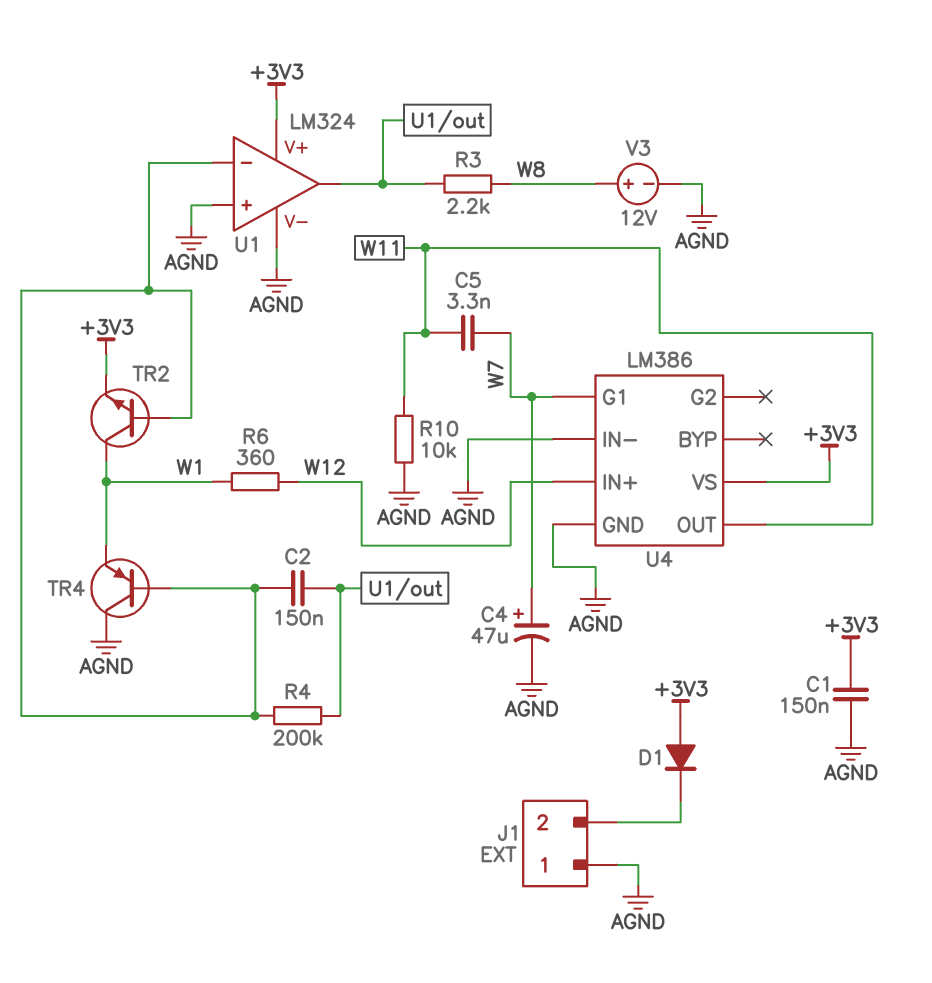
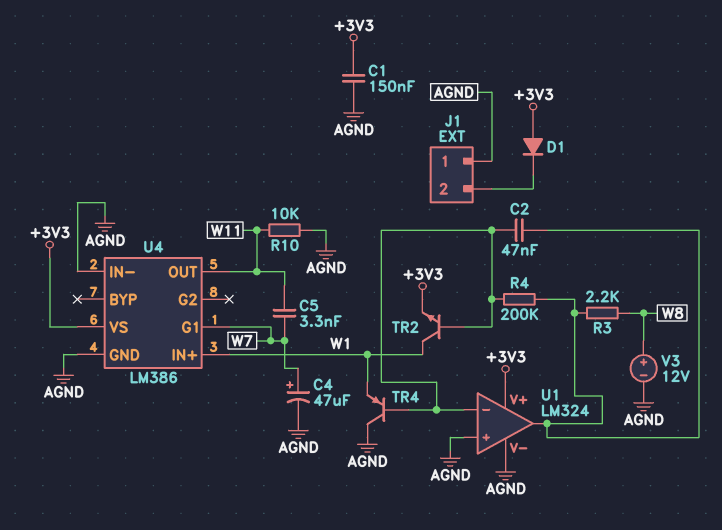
C2: 150nF (U1/in-, U1/out) -> 47nF (U1/in-, U1/out)
R6: 360 (W1, W12) -> none
U4 pin IN+: W12 -> W1

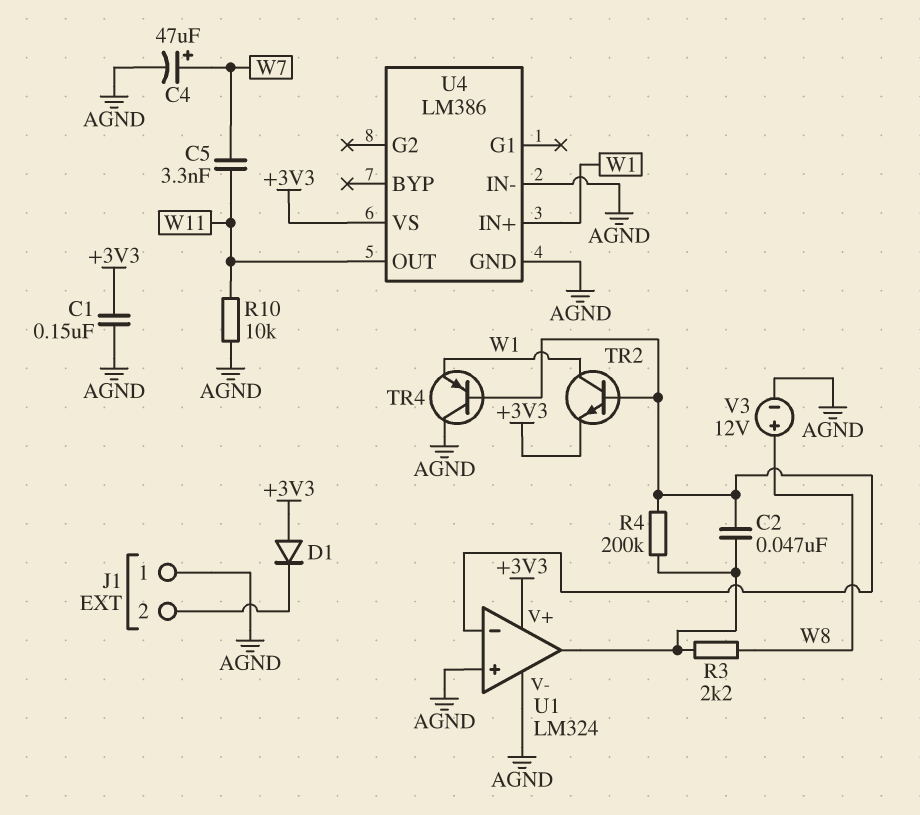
U4 pin G1: W7 -> none

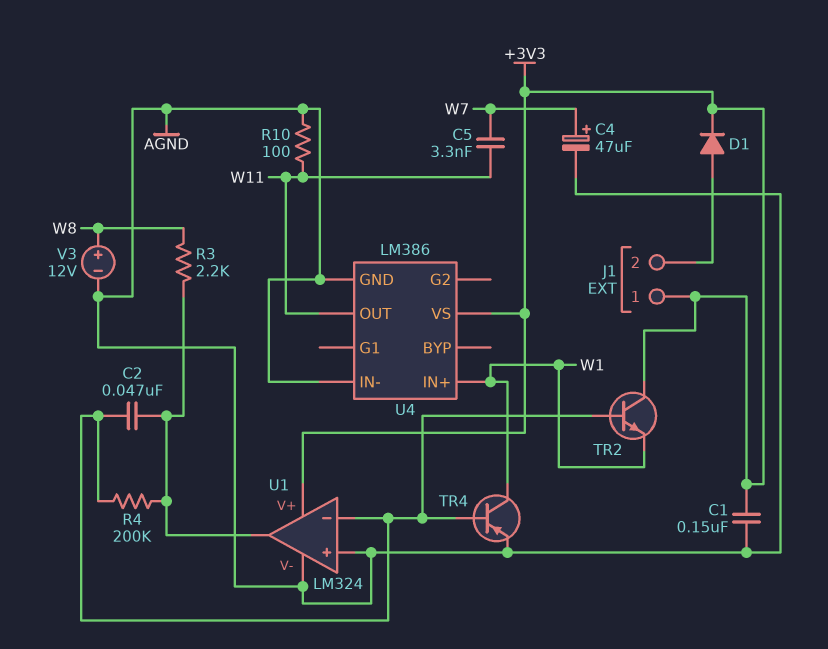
D1: diode (A +3V3, K J1/2) -> diode (A J1/2, K +3V3)
J1 pin 1: AGND -> +3V3
R10: 10k (AGND, W11) -> 100 (AGND, W11)
TR2: NPN (B U1/in-, C W1, E +3V3) -> NPN (B U1/in-, C +3V3, E W1)
TR4: PNP (B U1/in-, C AGND, E W1) -> PNP (B U1/in-, C W1, E AGND)

